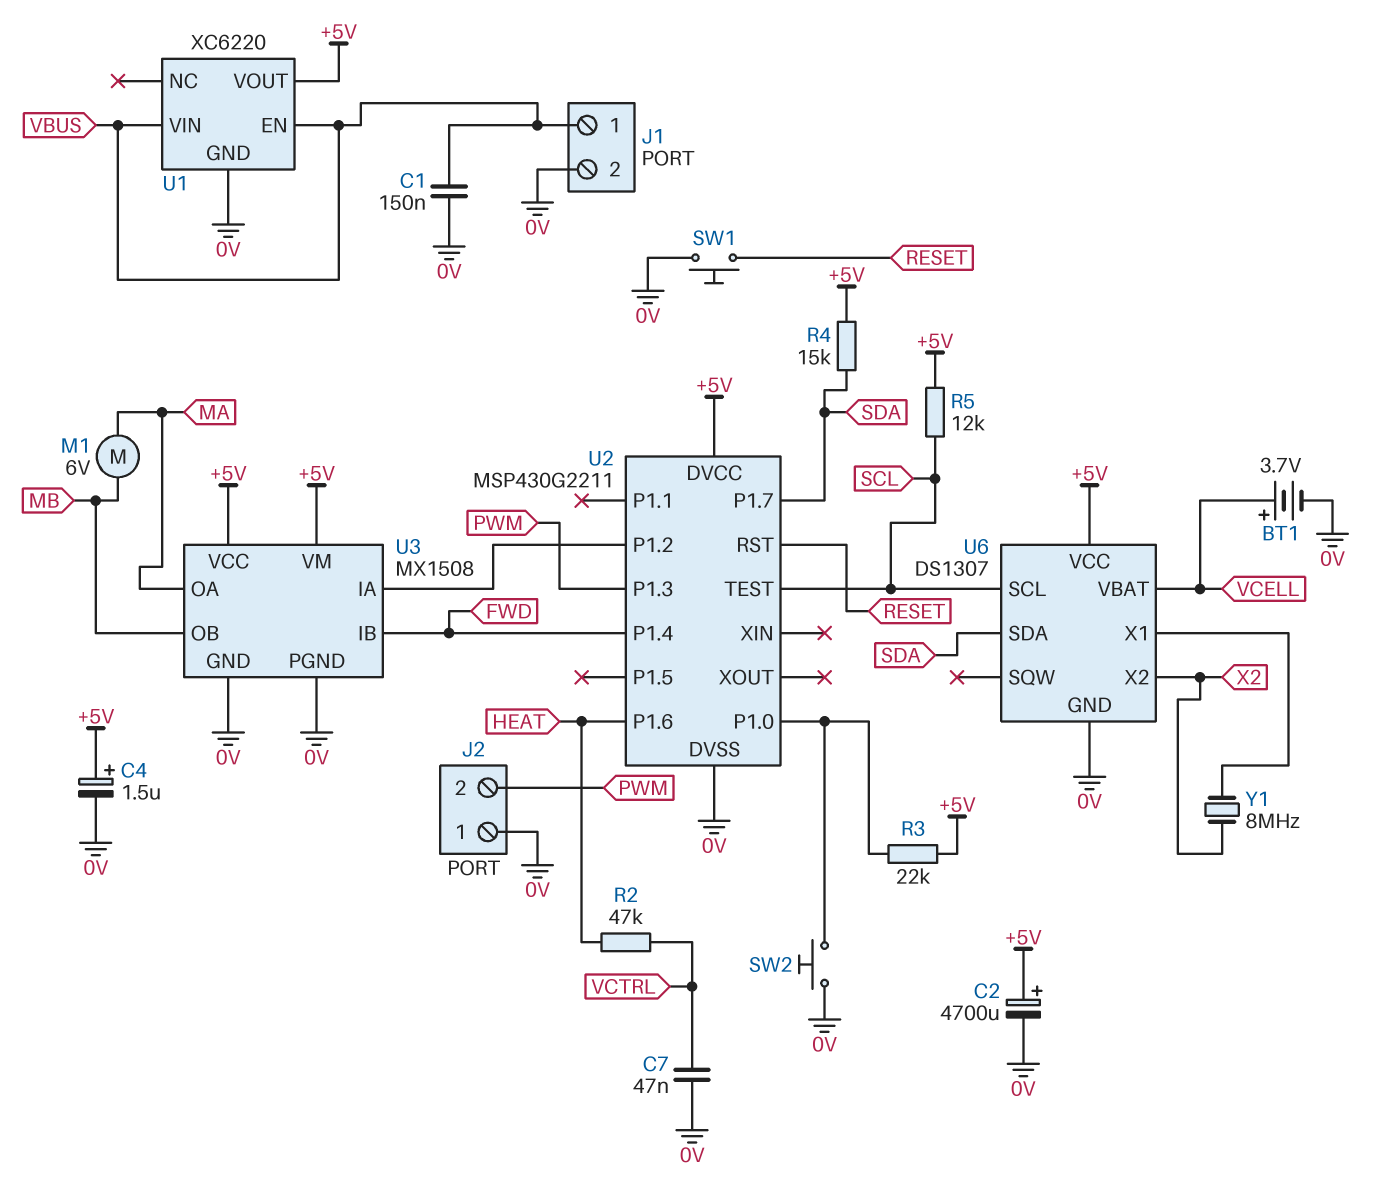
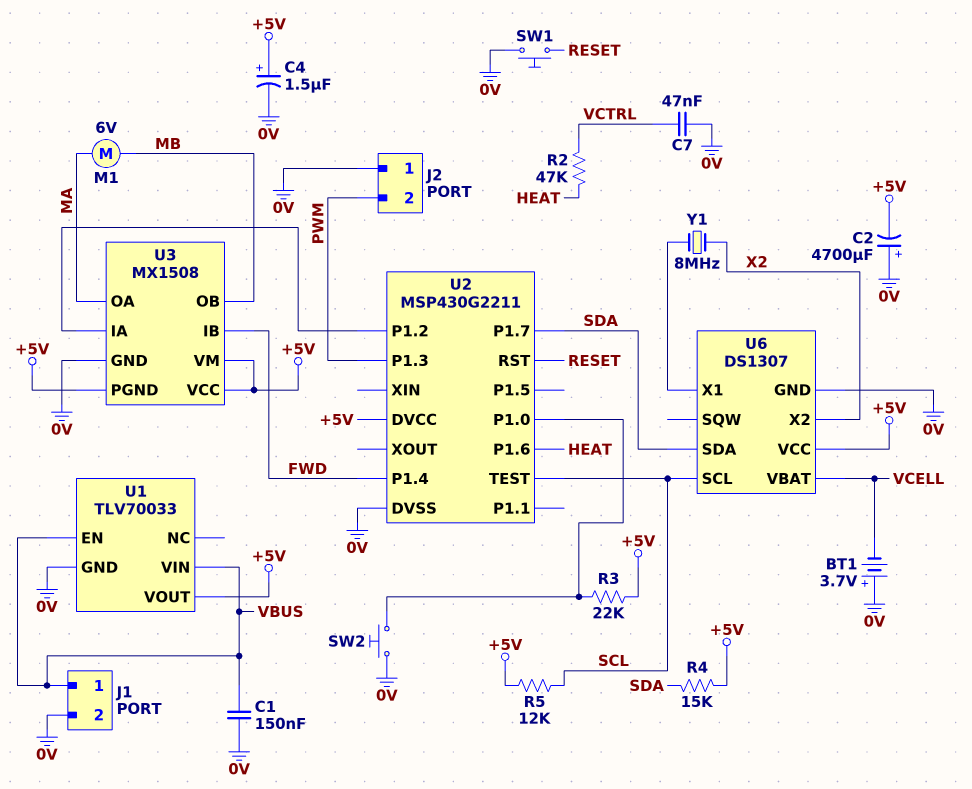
BT1: 3.7V (plus VCELL, minus 0V) -> 3.7V (plus 0V, minus VCELL)
C2: 4700uF (plus +5V, minus 0V) -> 4700uF (plus 0V, minus +5V)
U1: XC6220 -> TLV70033
U3 pin PGND: 0V -> +5V

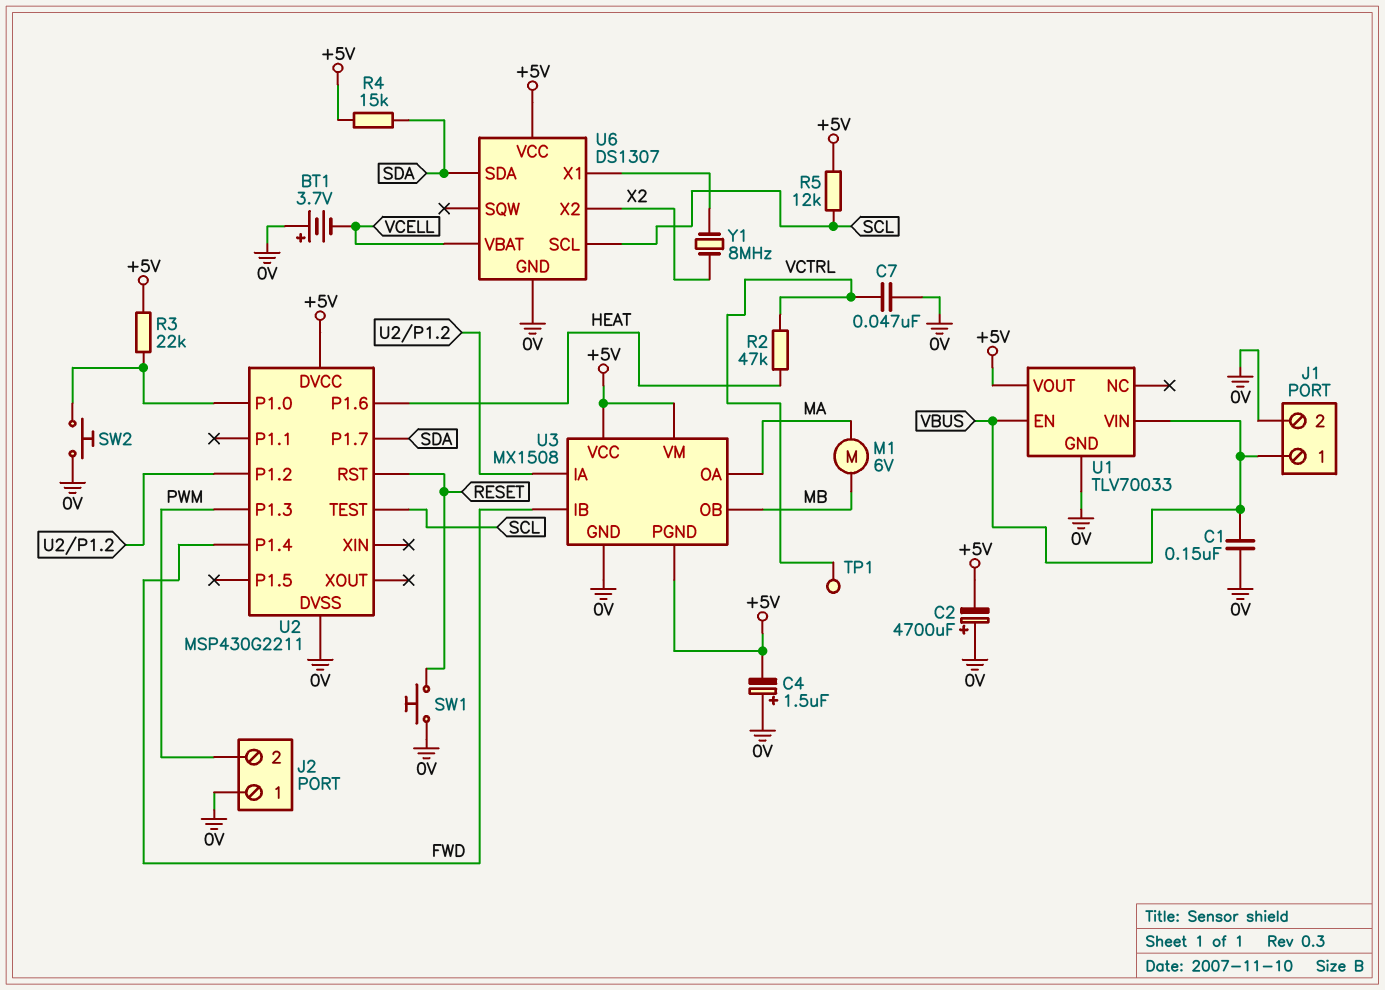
C4: 1.5uF (plus +5V, minus 0V) -> 1.5uF (plus 0V, minus +5V)
TP1: none -> test point (VCTRL)

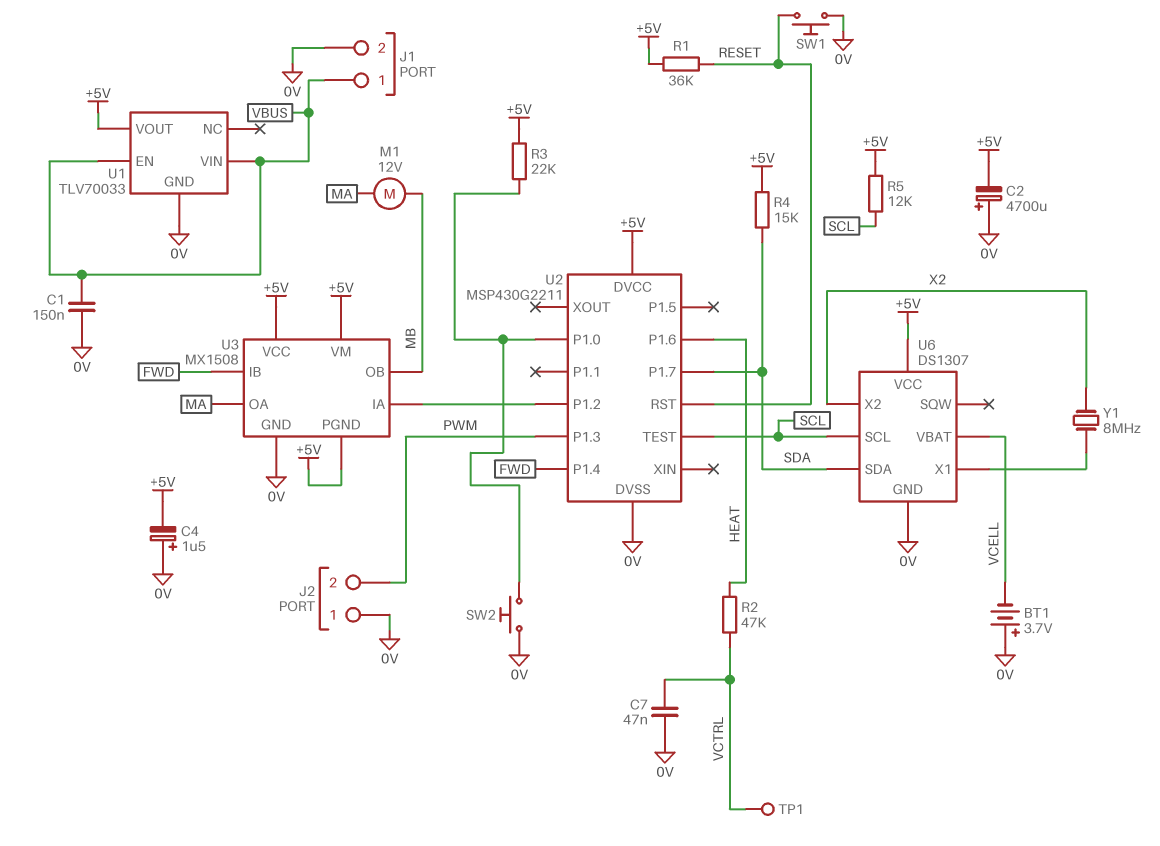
M1: motor 6V (MA, MB) -> motor 12V (MA, MB)
R1: none -> 36k (+5V, RESET)

